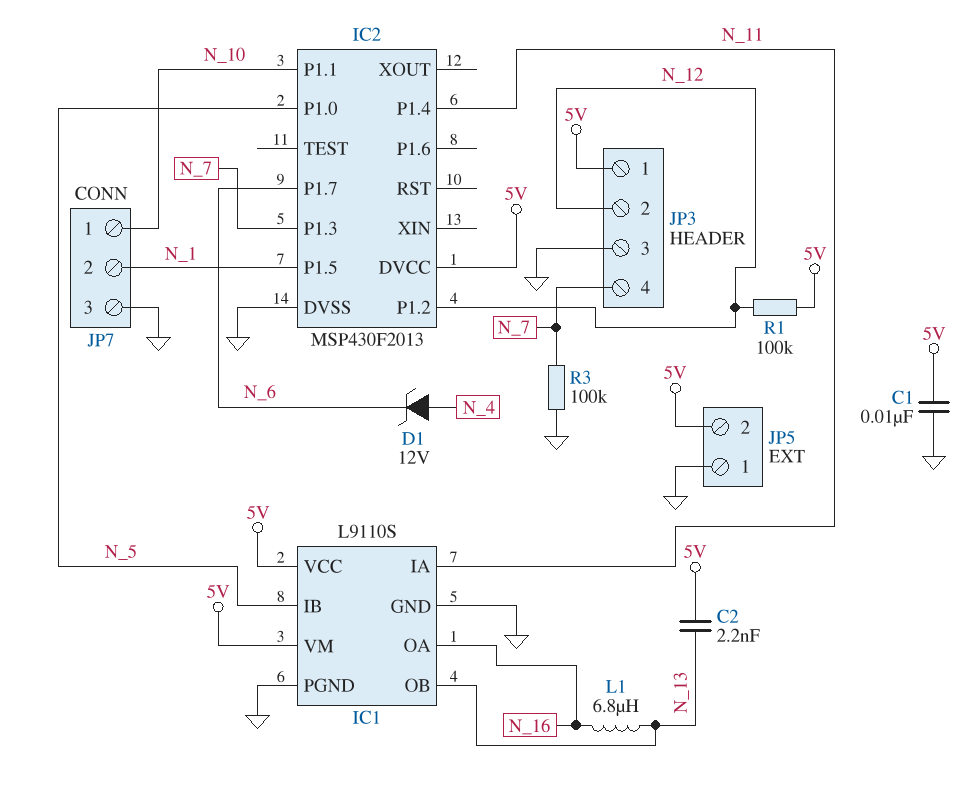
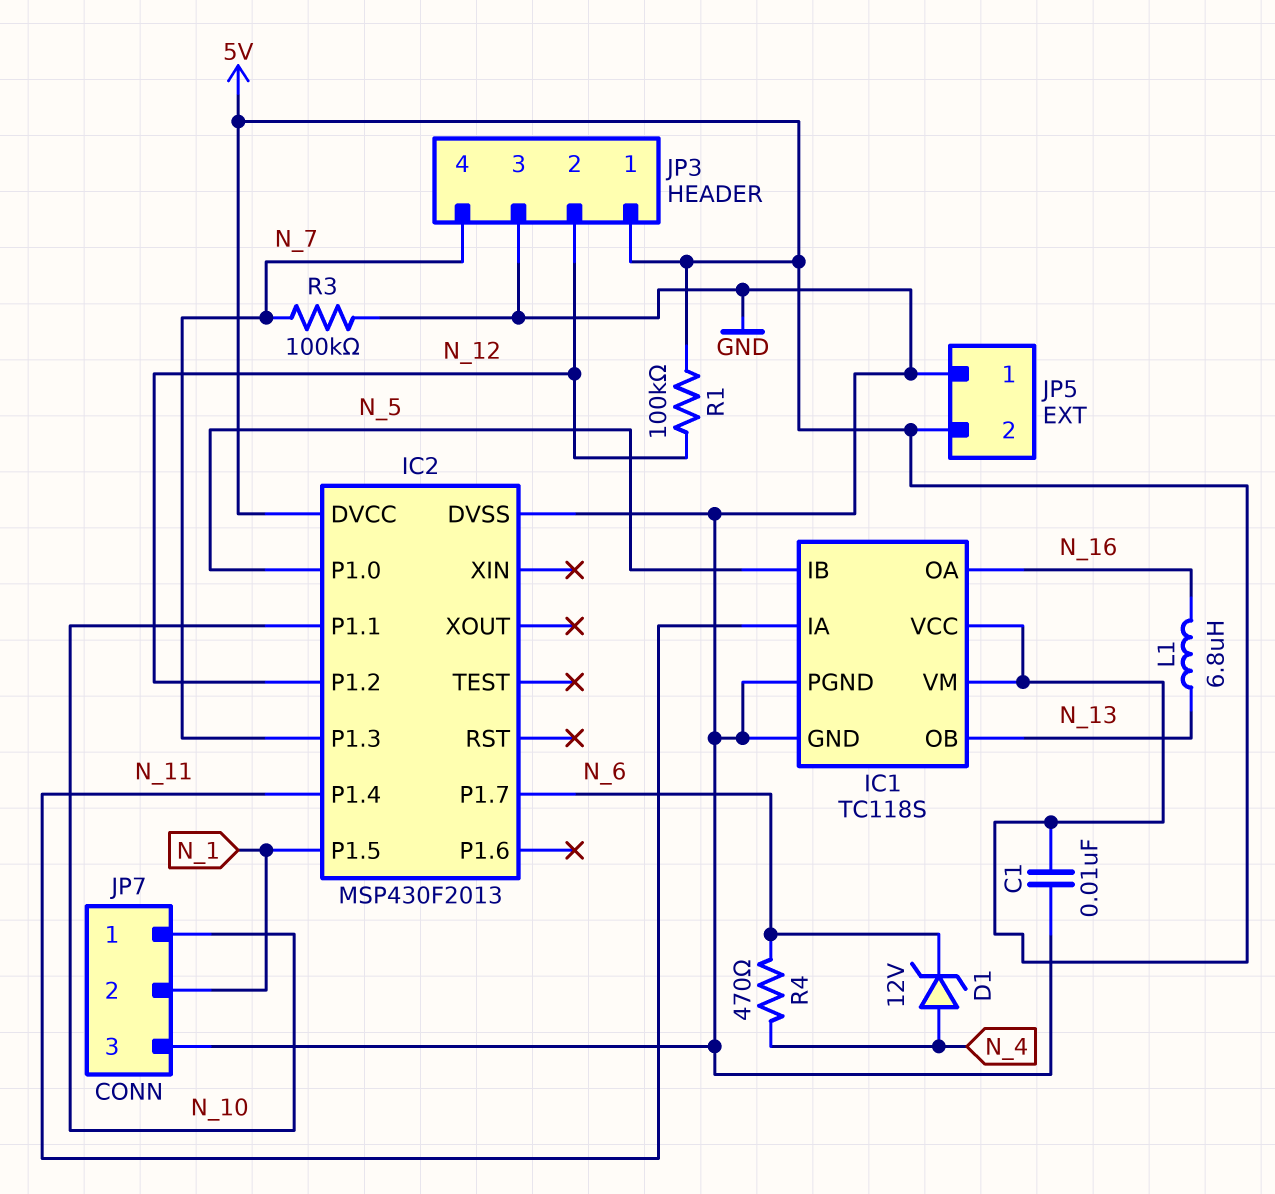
C2: 2.2nF (5V, N_13) -> none
IC1: L9110S -> TC118S
R4: none -> 470 (N_4, N_6)

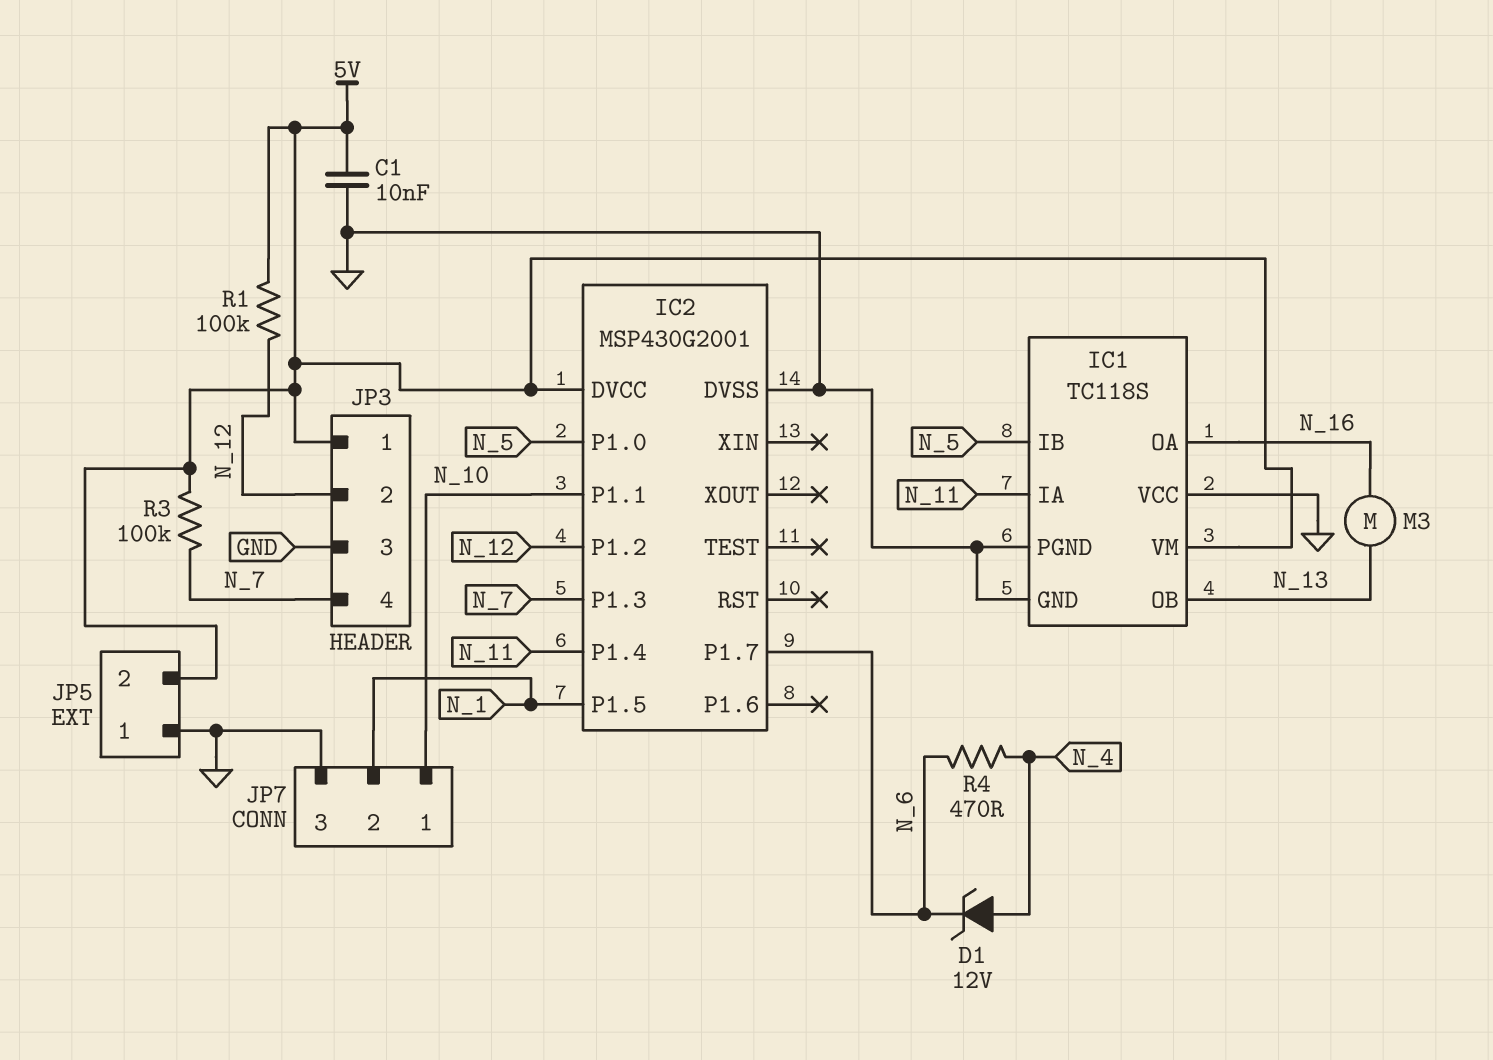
IC1 pin VCC: 5V -> GND
IC2: MSP430F2013 -> MSP430G2001
L1: 6.8uH (N_13, N_16) -> none
M3: none -> motor (N_13, N_16)
R3: 100k (GND, N_7) -> 100k (5V, N_7)

